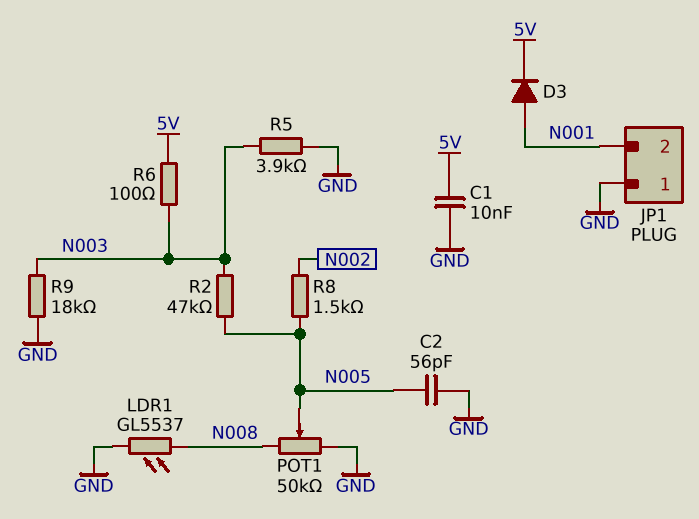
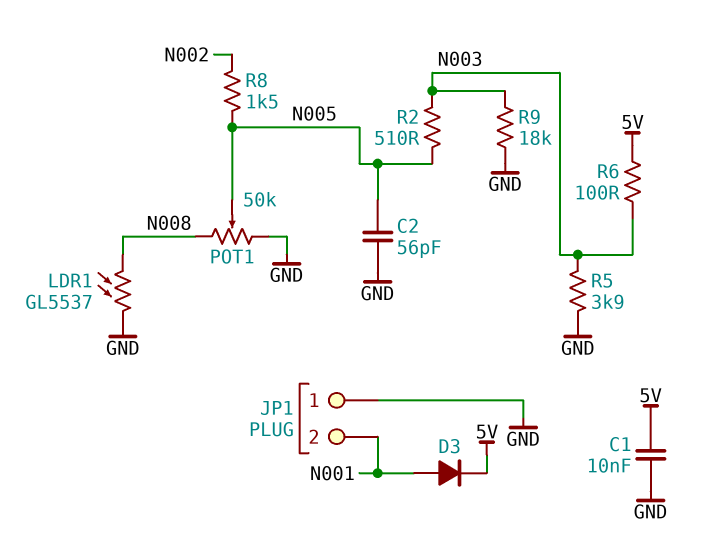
R2: 47k (N003, N005) -> 510 (N003, N005)

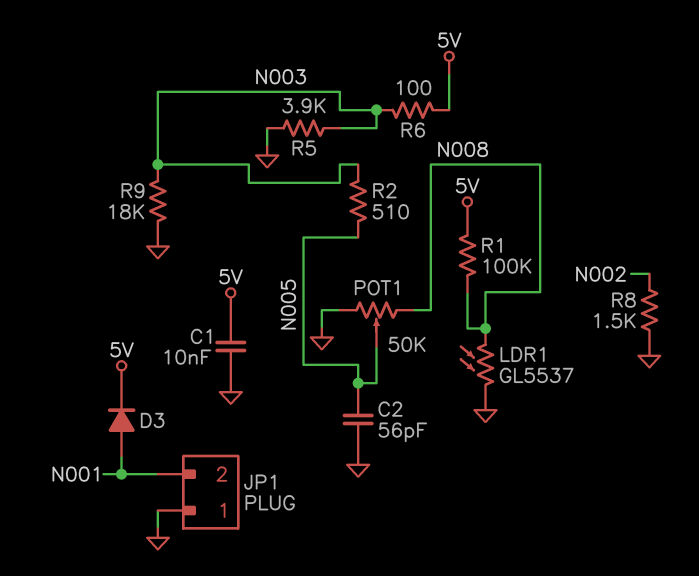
R1: none -> 100k (5V, N008)
R8: 1.5k (N002, N005) -> 1.5k (GND, N002)

